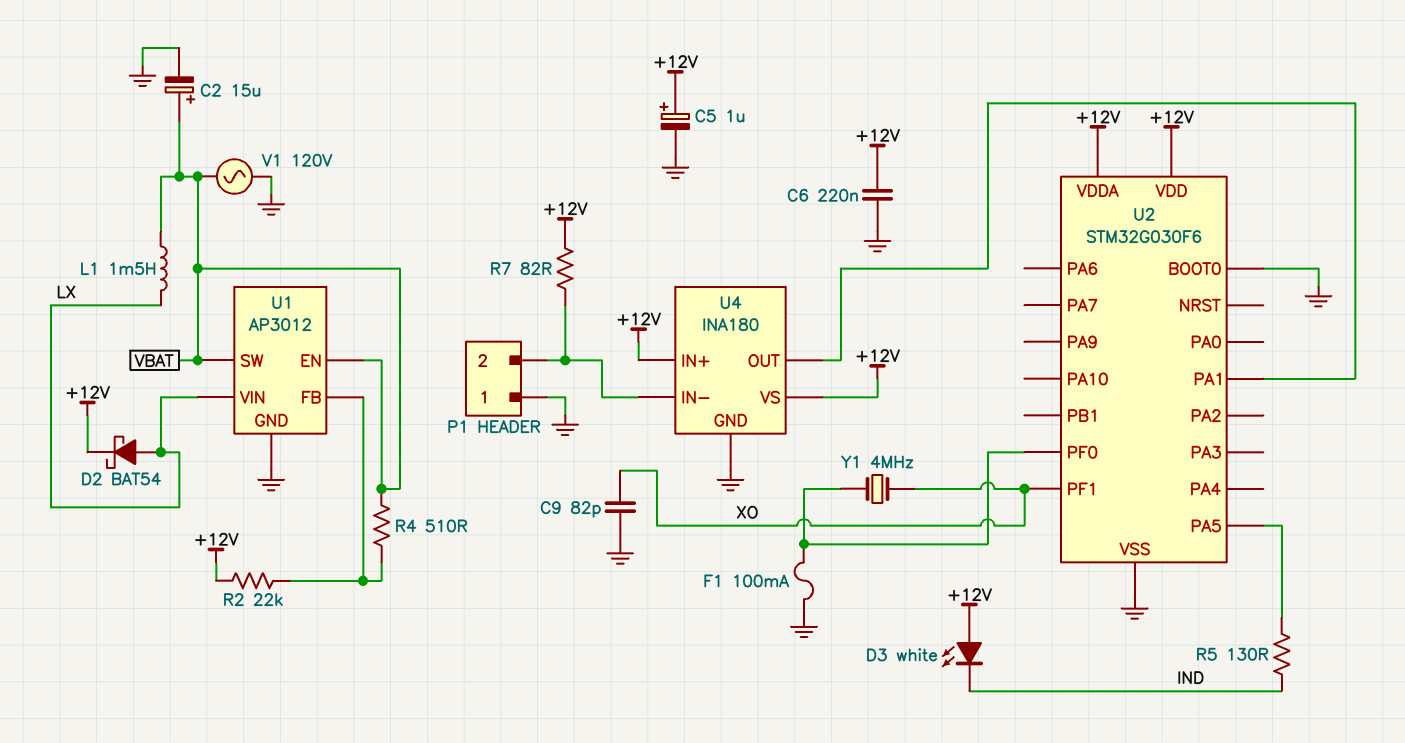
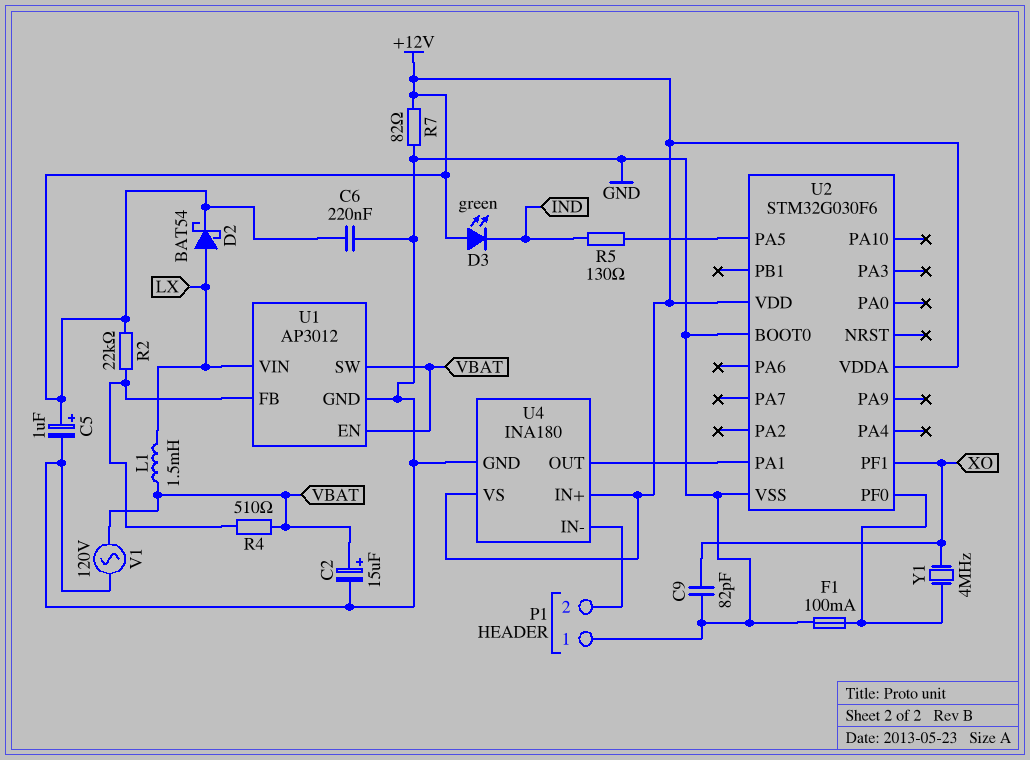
D3: LED white (A +12V, K IND) -> LED green (A +12V, K IND)
R7: 82 (+12V, P1/2) -> 82 (+12V, GND)

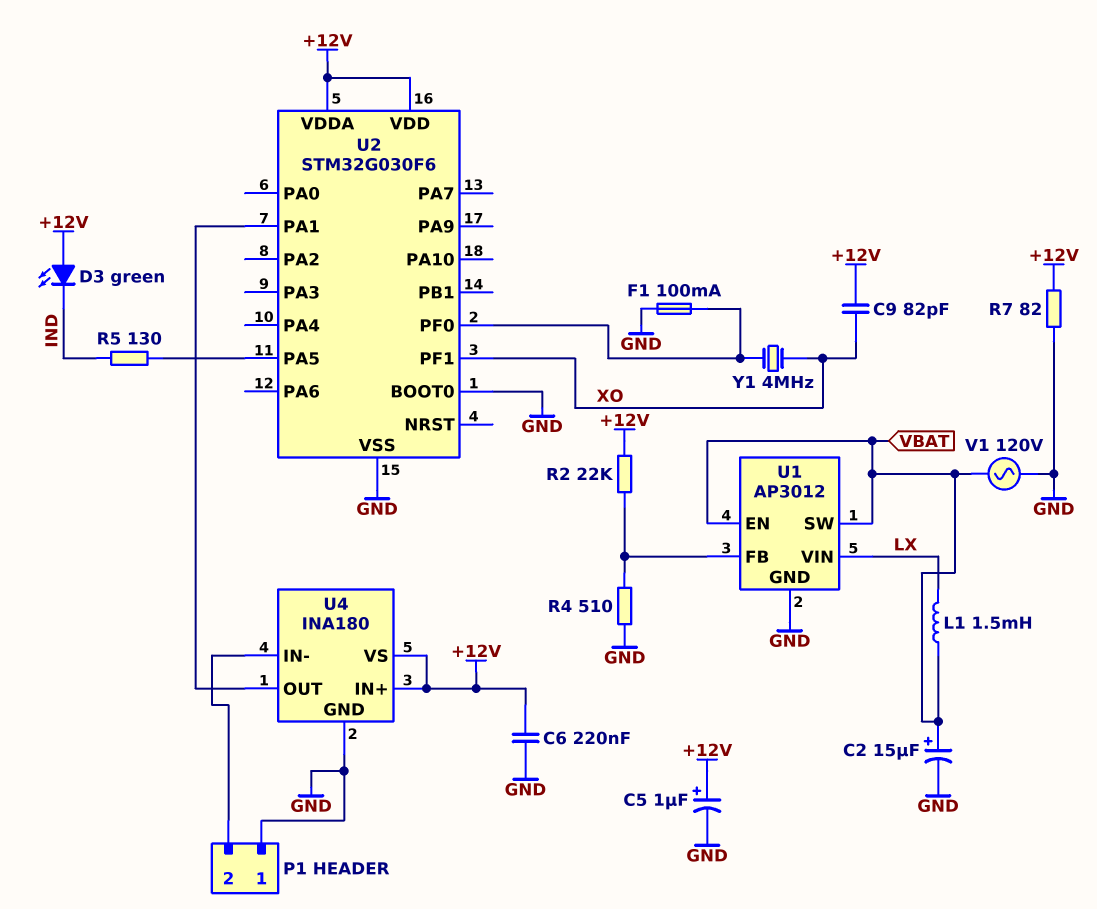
C9: 82pF (GND, XO) -> 82pF (+12V, XO)
D2: schottky BAT54 (A LX, K +12V) -> none
R4: 510 (U1/FB, VBAT) -> 510 (GND, U1/FB)

